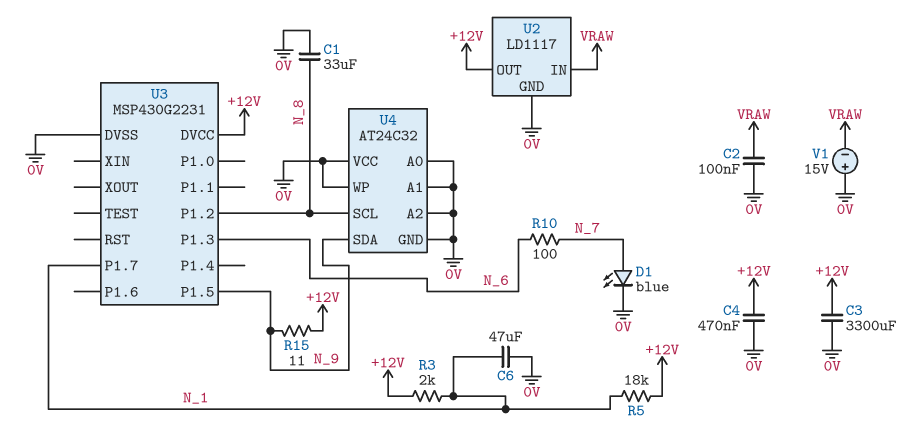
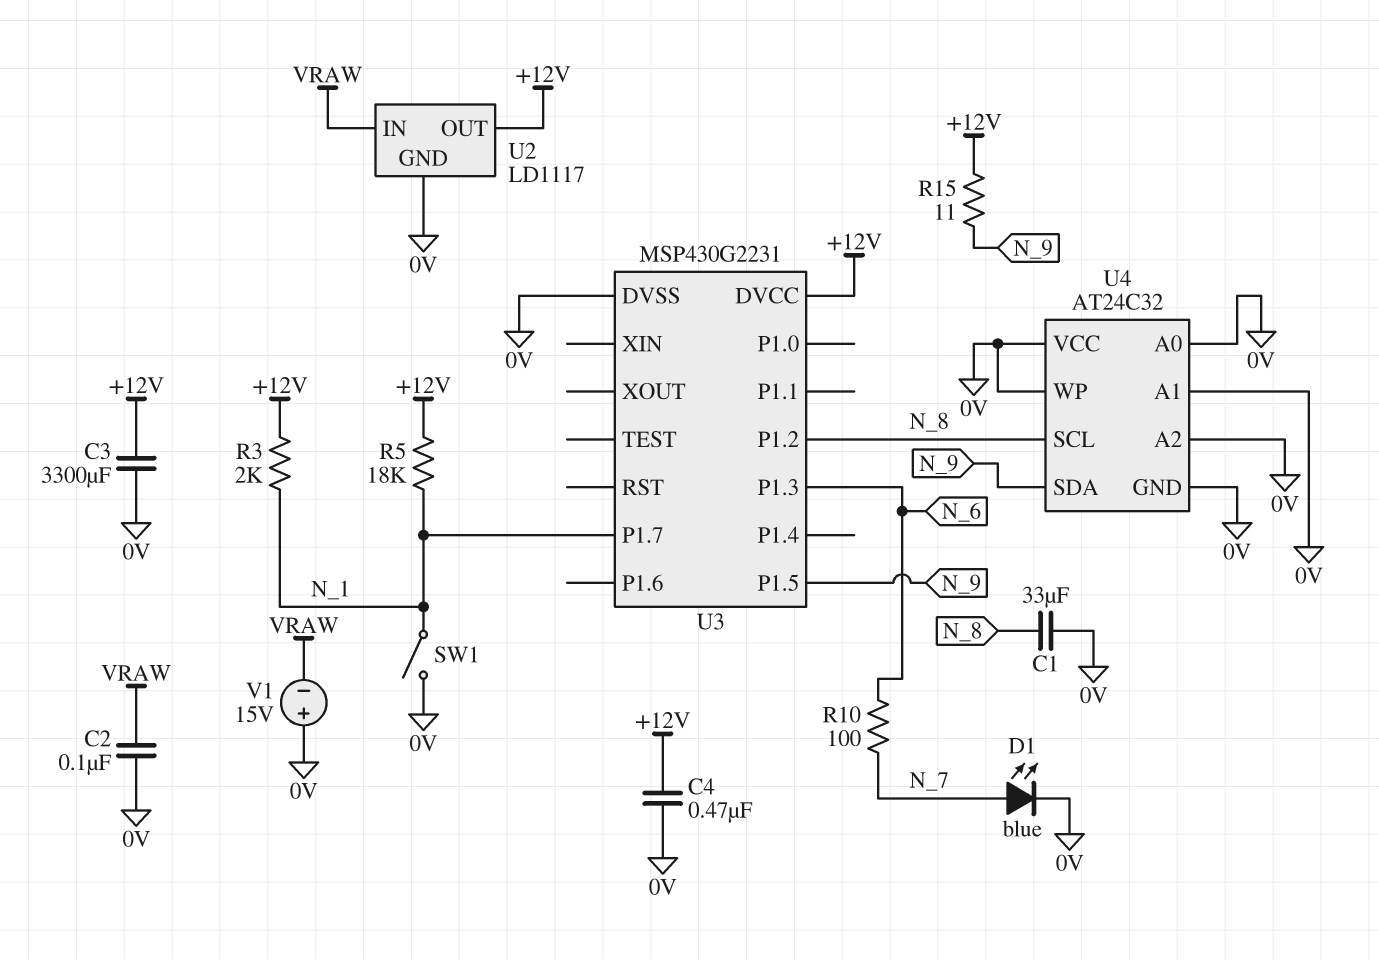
C6: 47uF (0V, N_1) -> none
SW1: none -> switch (0V, N_1)

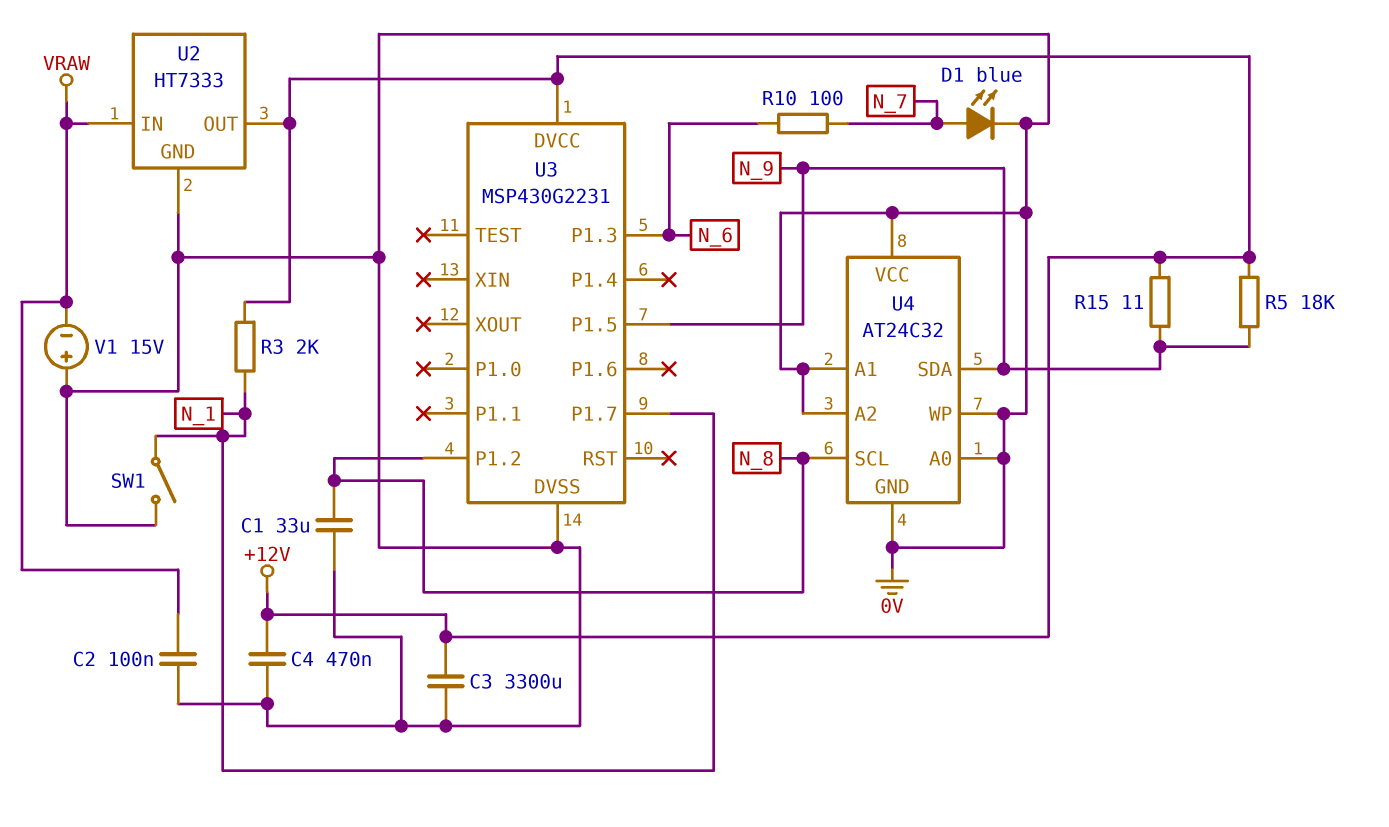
R5: 18k (+12V, N_1) -> 18k (+12V, N_9)
U2: LD1117 -> HT7333

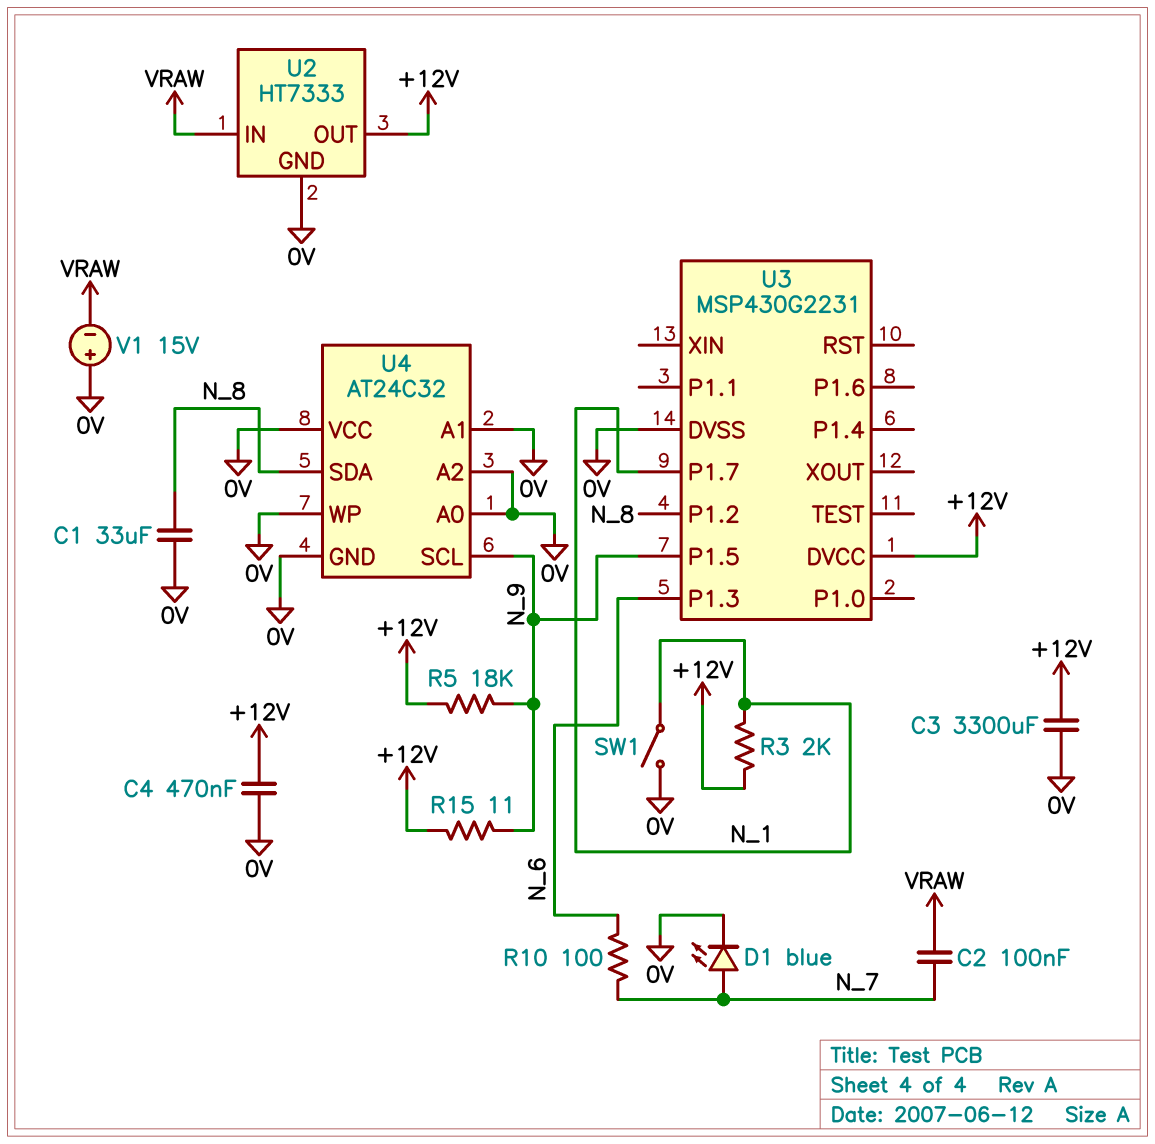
C2: 100nF (0V, VRAW) -> 100nF (N_7, VRAW)
U4 pin SCL: N_8 -> N_9
U4 pin SDA: N_9 -> N_8

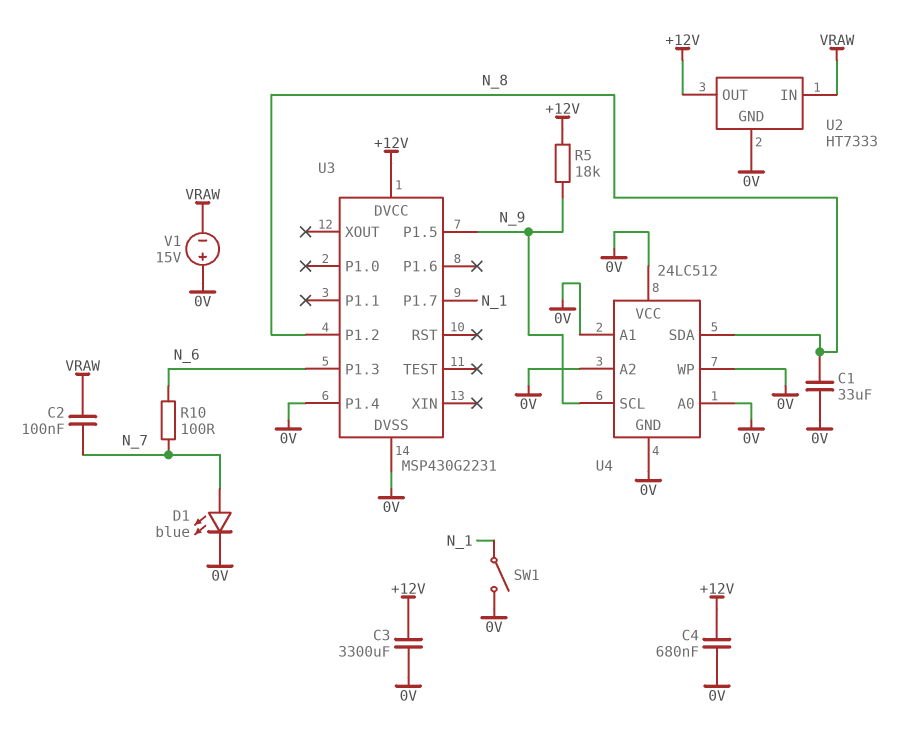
C4: 470nF (+12V, 0V) -> 680nF (+12V, 0V)
R3: 2k (+12V, N_1) -> none
R15: 11 (+12V, N_9) -> none
U3 pin P1.4: none -> 0V
U4: AT24C32 -> 24LC512

